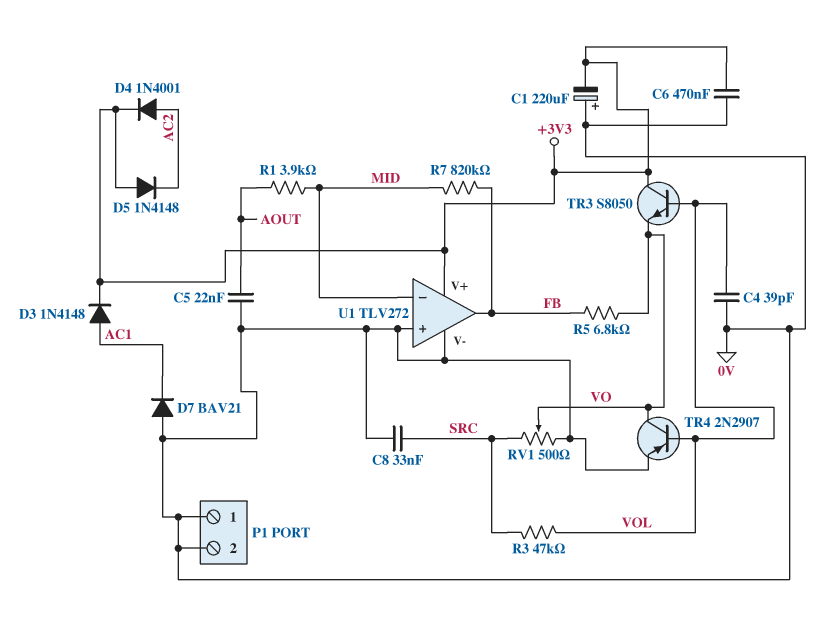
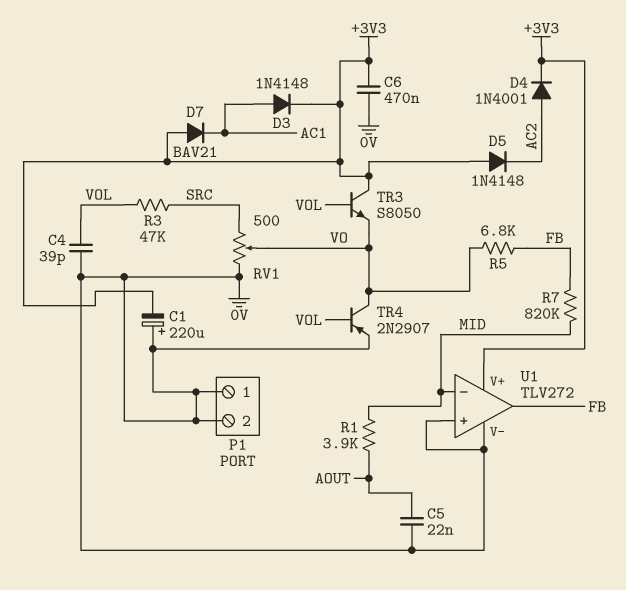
C8: 33nF (0V, SRC) -> none
D7: diode BAV21 (A 0V, K AC1) -> diode BAV21 (A +3V3, K AC1)

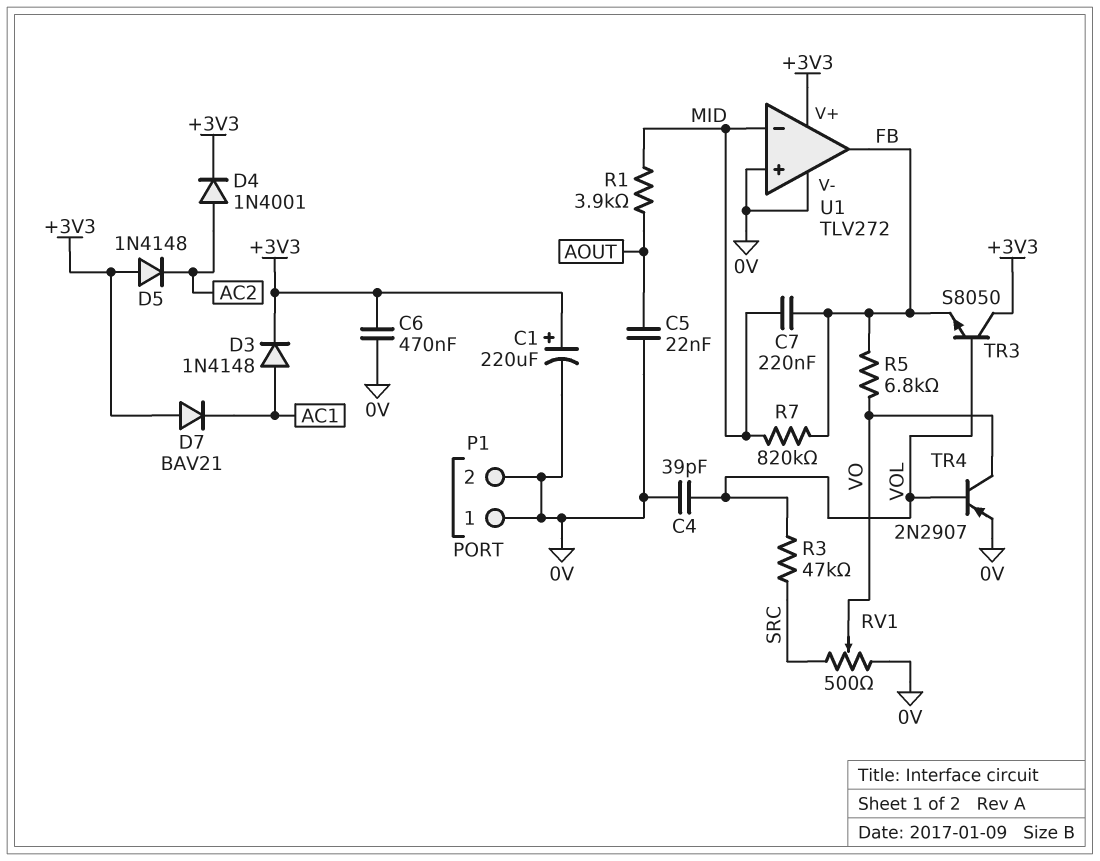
C1: 220uF (plus 0V, minus +3V3) -> 220uF (plus +3V3, minus 0V)
C7: none -> 220nF (FB, MID)
TR3: NPN S8050 (B VOL, C +3V3, E VO) -> NPN S8050 (B VOL, C +3V3, E FB)

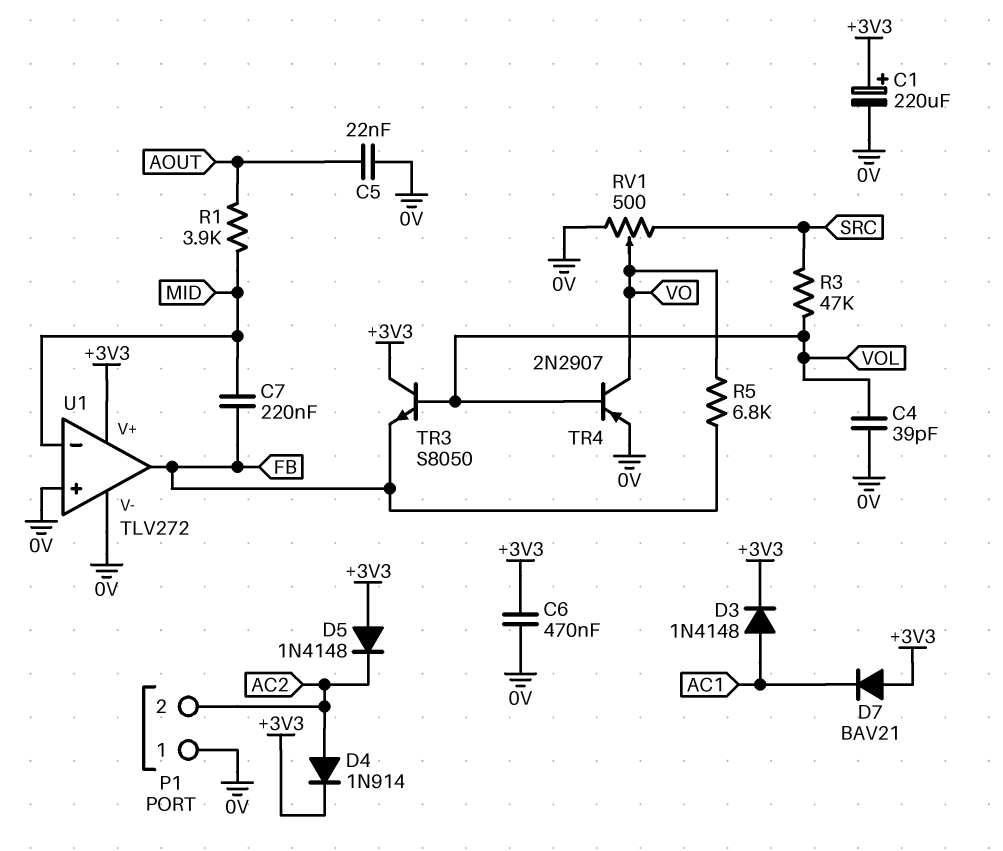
D4: diode 1N4001 (A AC2, K +3V3) -> diode 1N914 (A AC2, K +3V3)
P1 pin 2: 0V -> AC2
R7: 820k (FB, MID) -> none

